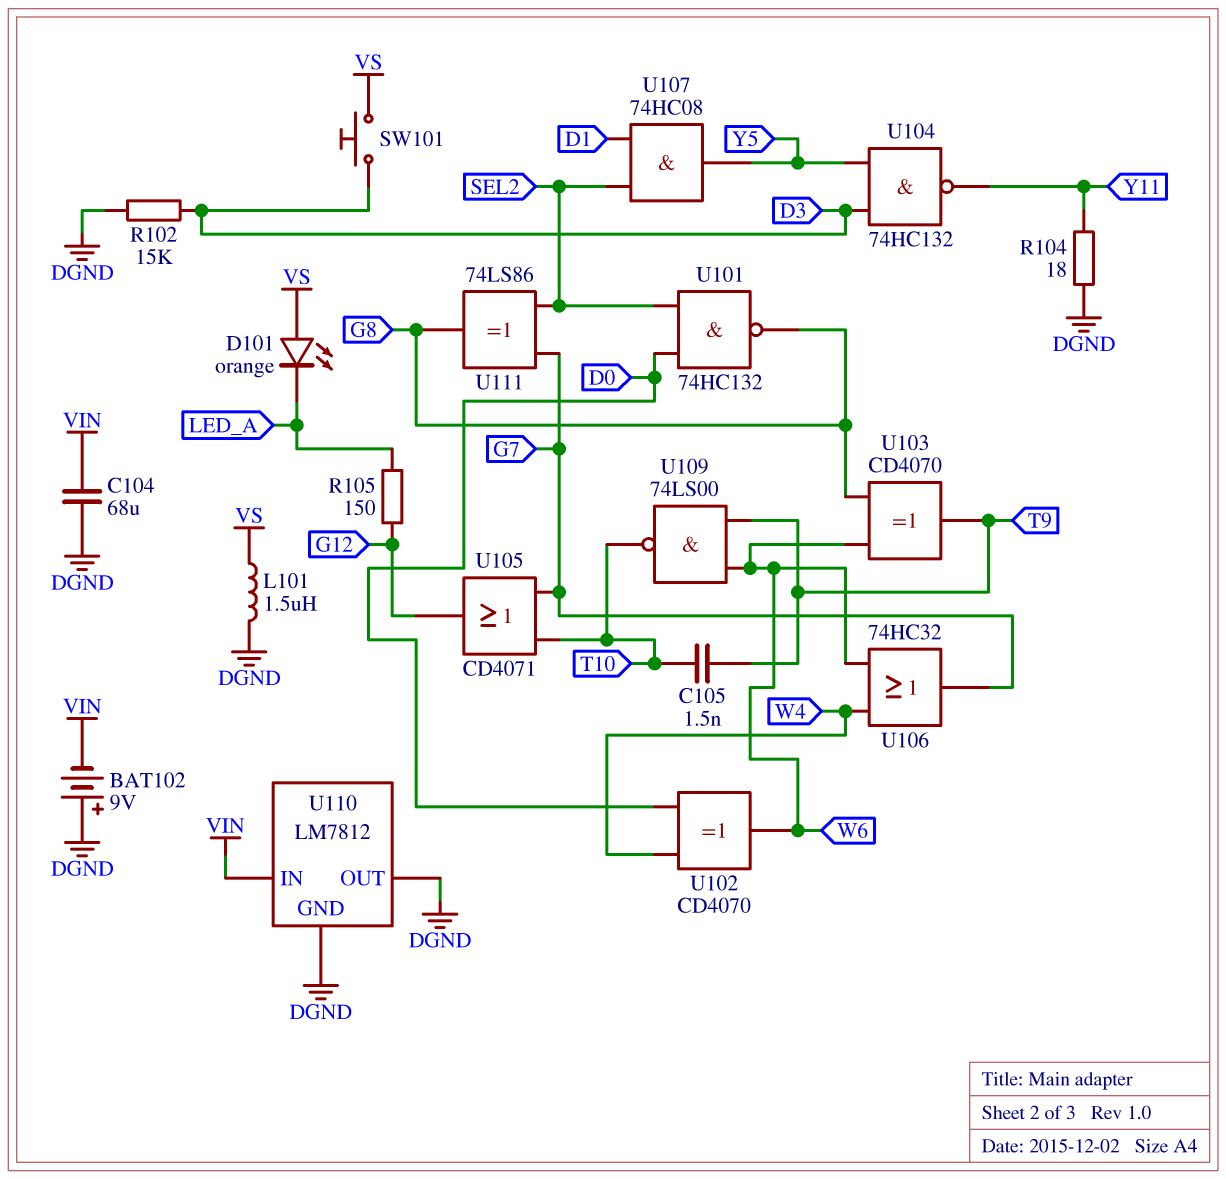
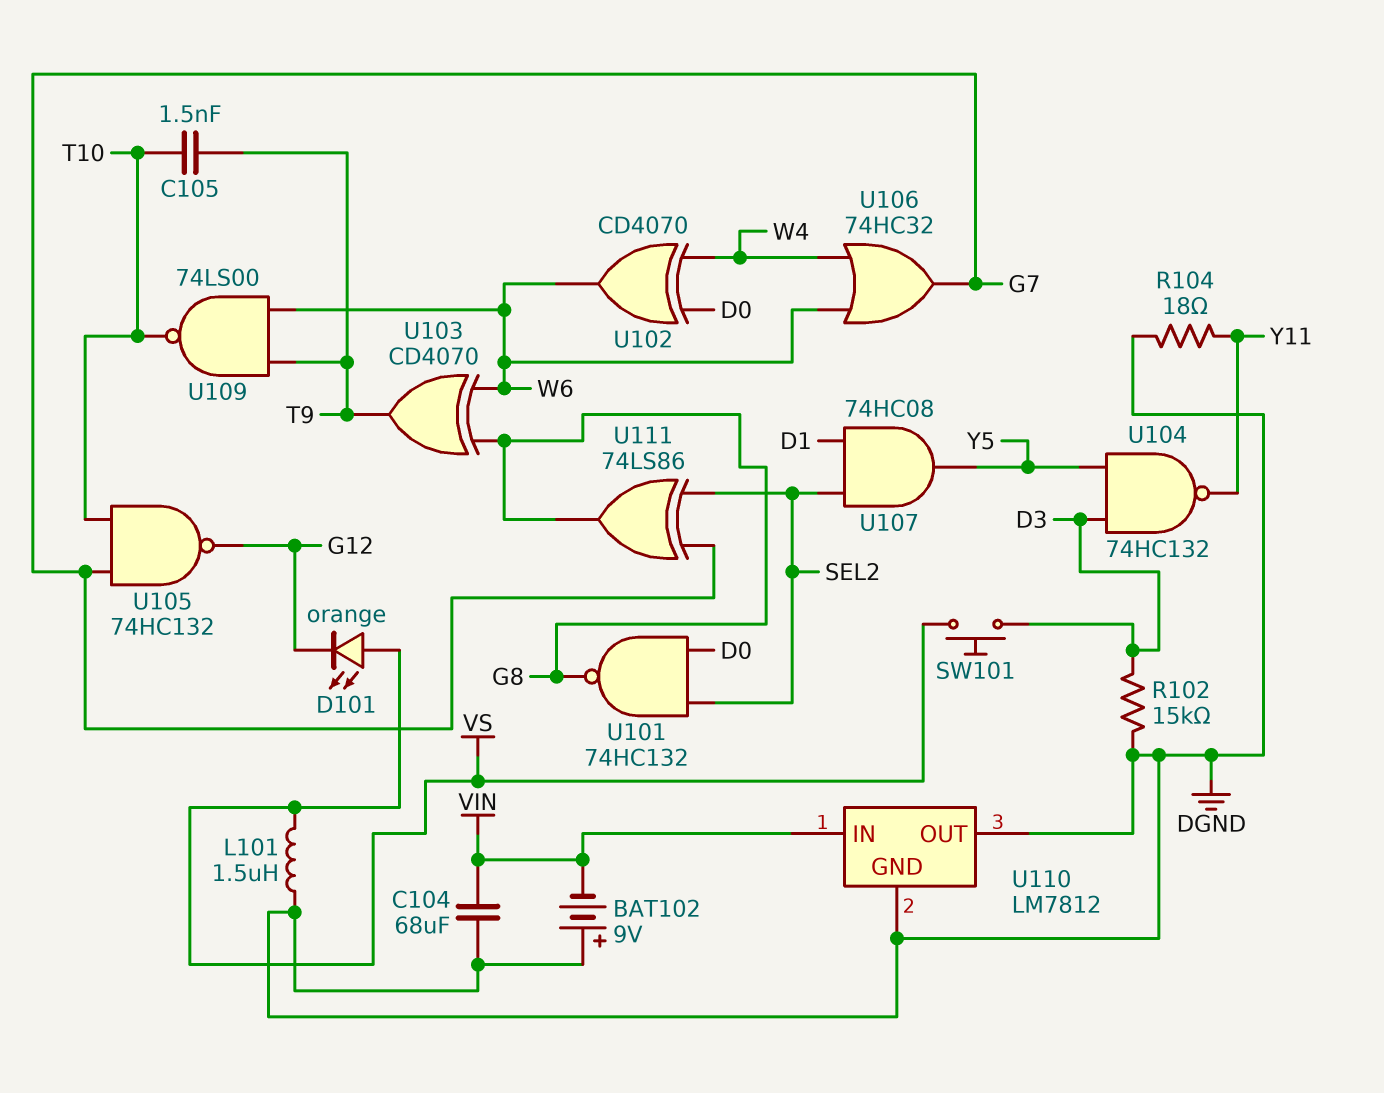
D101: LED orange (A VS, K LED_A) -> LED orange (A VS, K G12)
R105: 150 (G12, LED_A) -> none
U105: OR CD4071 (in G7, in T10, out G12) -> NAND 74HC132 (in G7, in T10, out G12)

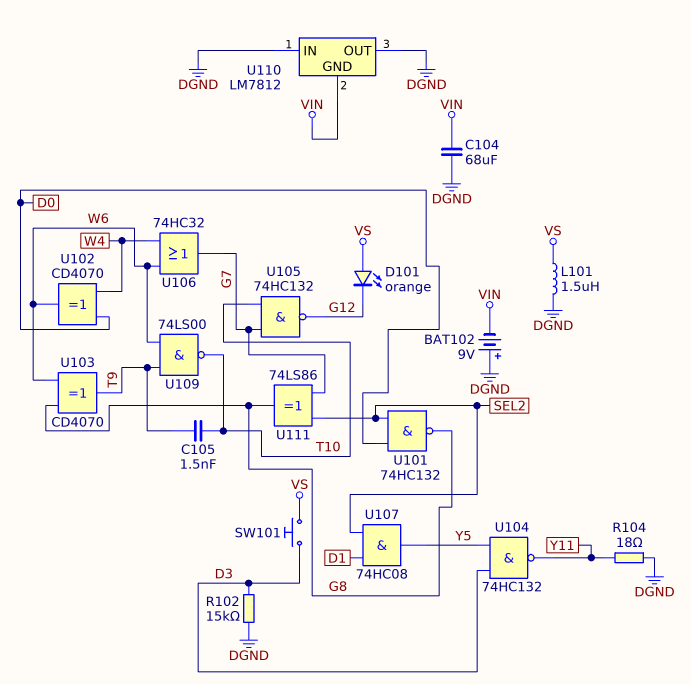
U110 pin GND: DGND -> VIN
U110 pin IN: VIN -> DGND

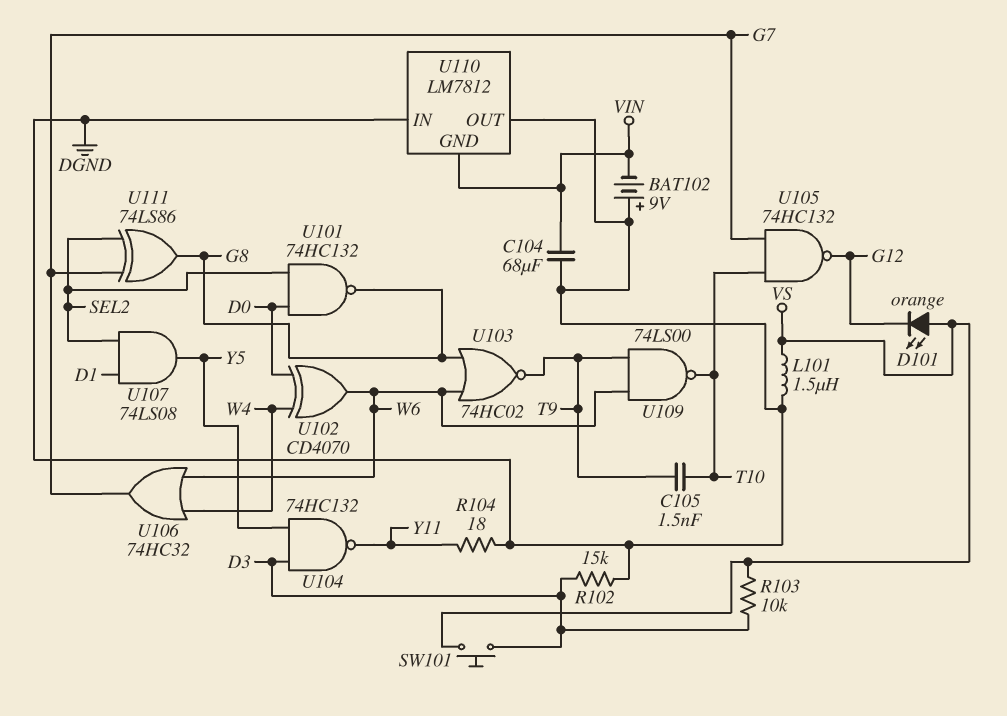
R103: none -> 10k (D3, VS)
U103: XOR CD4070 (in G8, in W6, out T9) -> NOR 74HC02 (in G8, in W6, out T9)
U107: AND 74HC08 (in D1, in SEL2, out Y5) -> AND 74LS08 (in D1, in SEL2, out Y5)

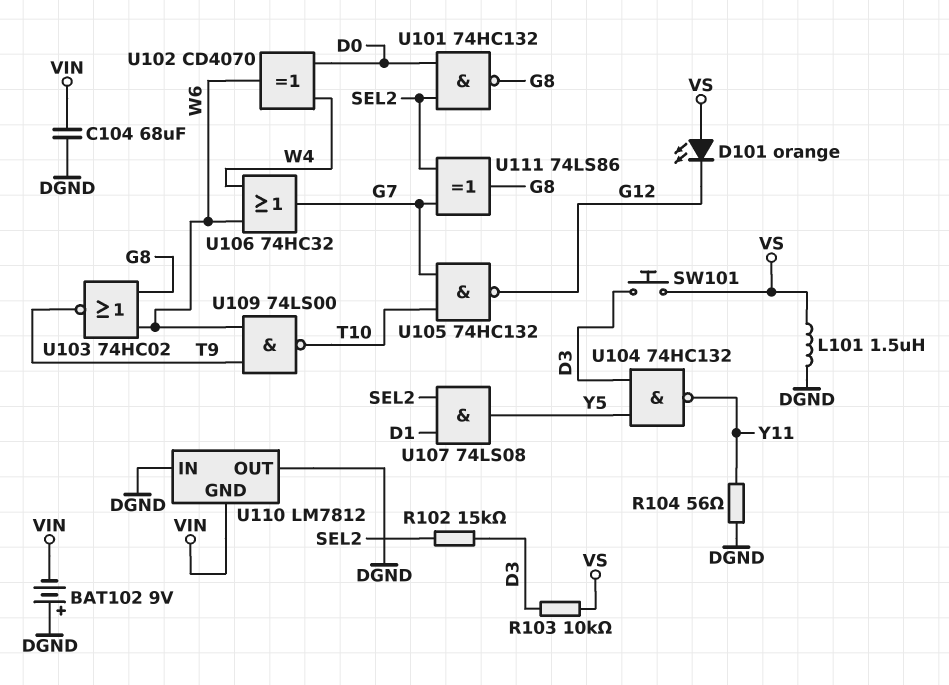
C105: 1.5nF (T9, T10) -> none
R102: 15k (D3, DGND) -> 15k (D3, SEL2)
R104: 18 (DGND, Y11) -> 56 (DGND, Y11)

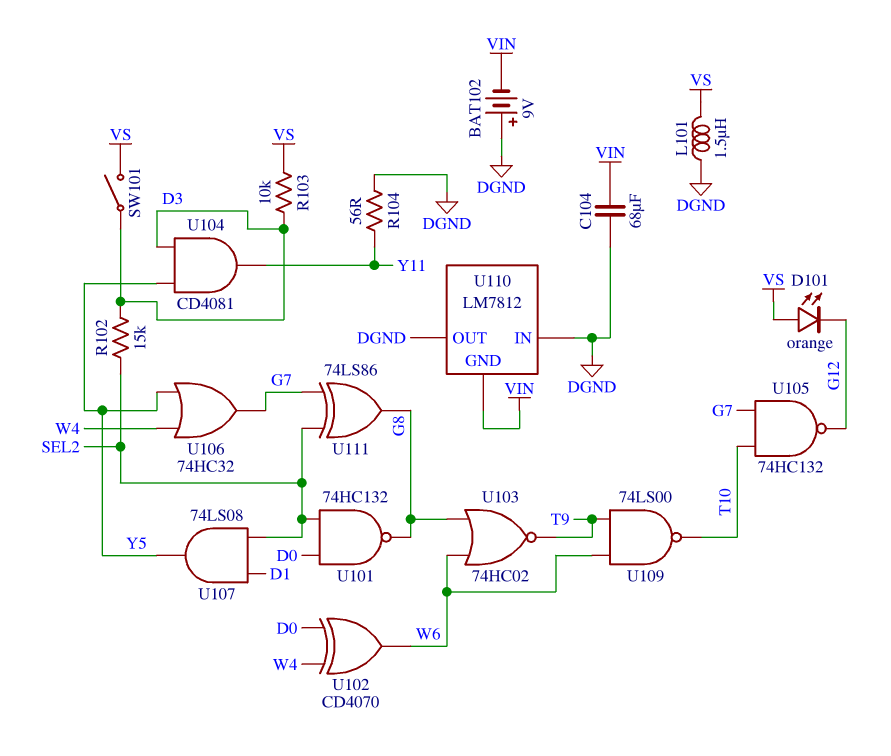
SW101: button (D3, VS) -> switch (D3, VS)
U104: NAND 74HC132 (in D3, in Y5, out Y11) -> AND CD4081 (in D3, in Y5, out Y11)
U106: OR 74HC32 (in W4, in W6, out G7) -> OR 74HC32 (in W4, in Y5, out G7)

